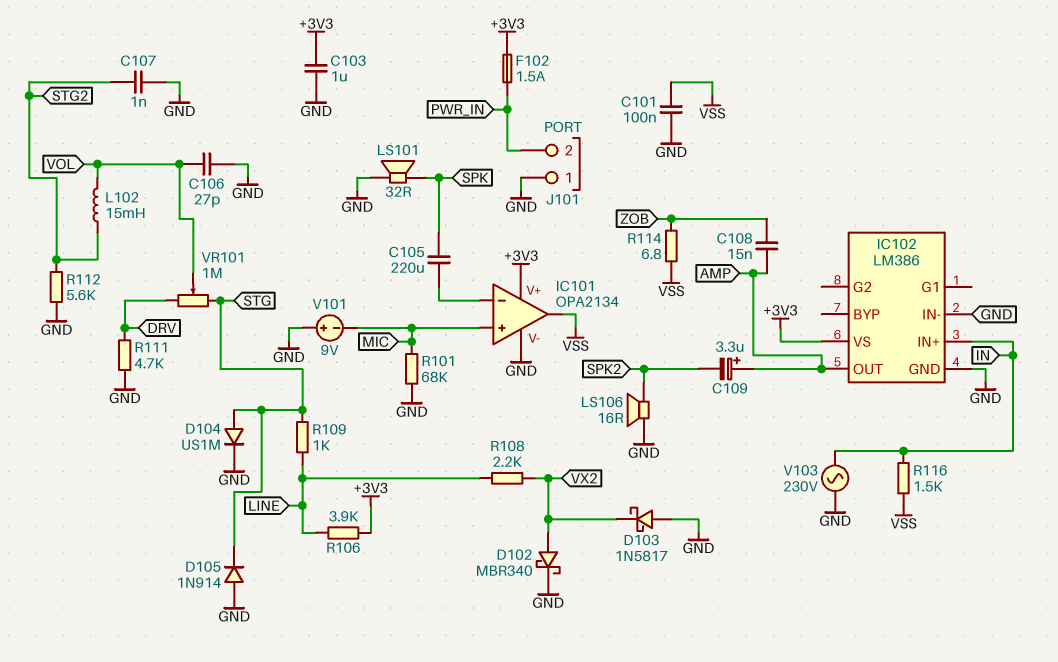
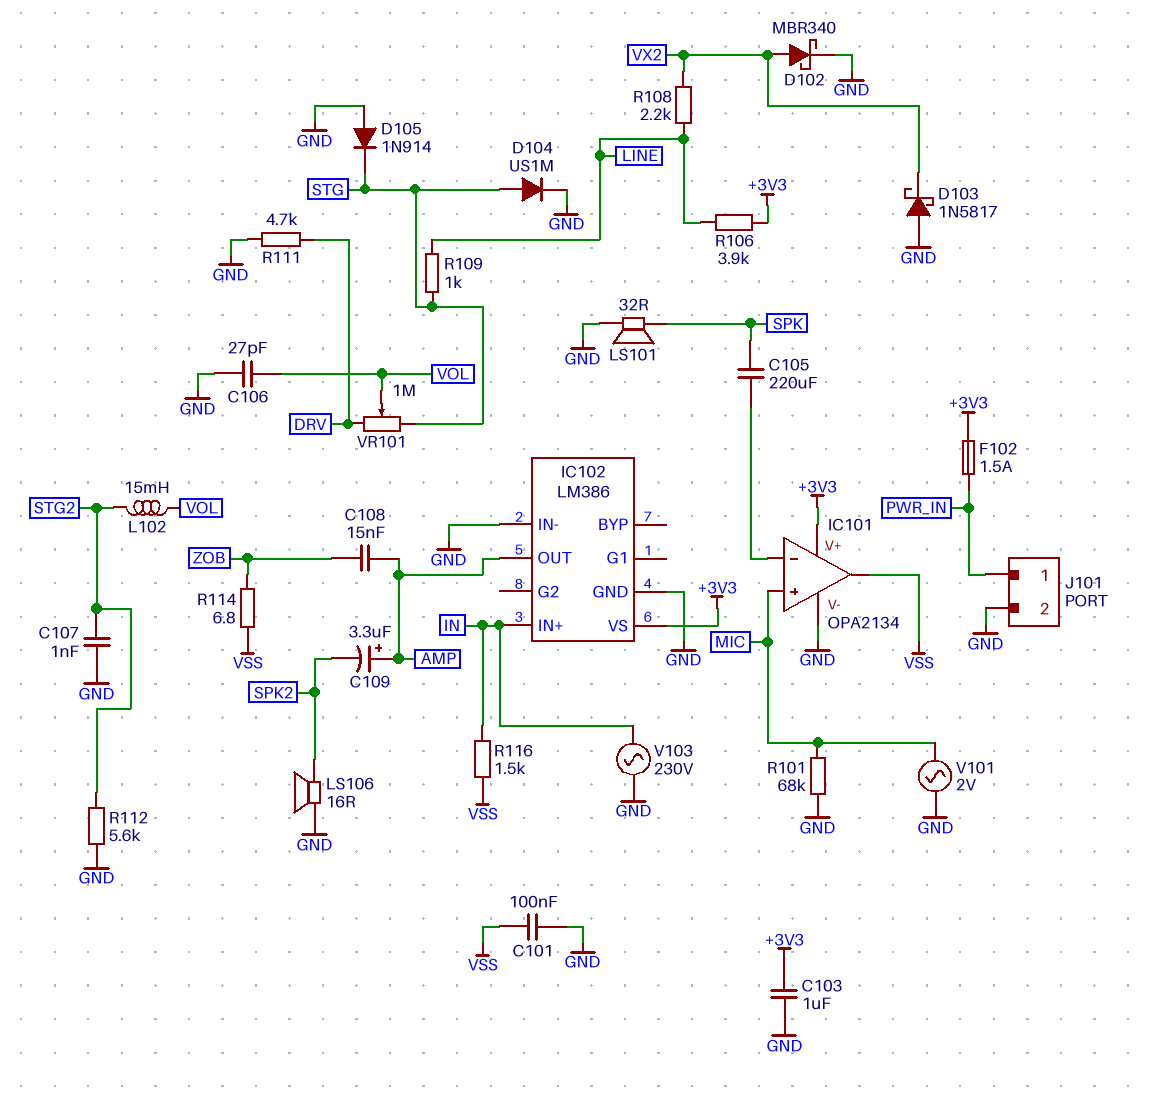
J101 pin 1: GND -> PWR_IN
J101 pin 2: PWR_IN -> GND
V101: 9V (plus GND, minus MIC) -> AC 2V (GND, MIC)

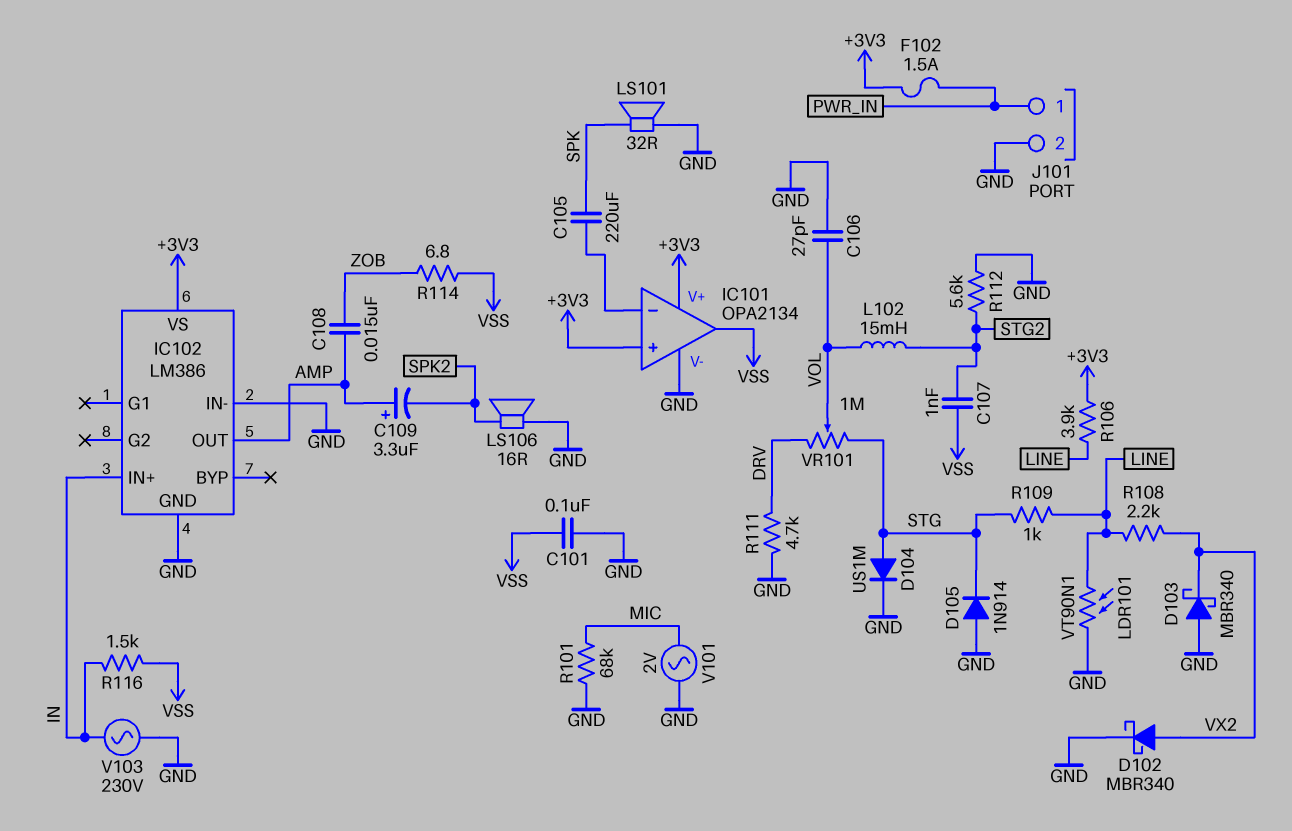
C103: 1uF (+3V3, GND) -> none
C107: 1nF (GND, STG2) -> 1nF (STG2, VSS)
D103: schottky 1N5817 (A GND, K VX2) -> schottky MBR340 (A GND, K VX2)
IC101 pin in+: MIC -> +3V3
LDR101: none -> VT90N1 (GND, LINE)

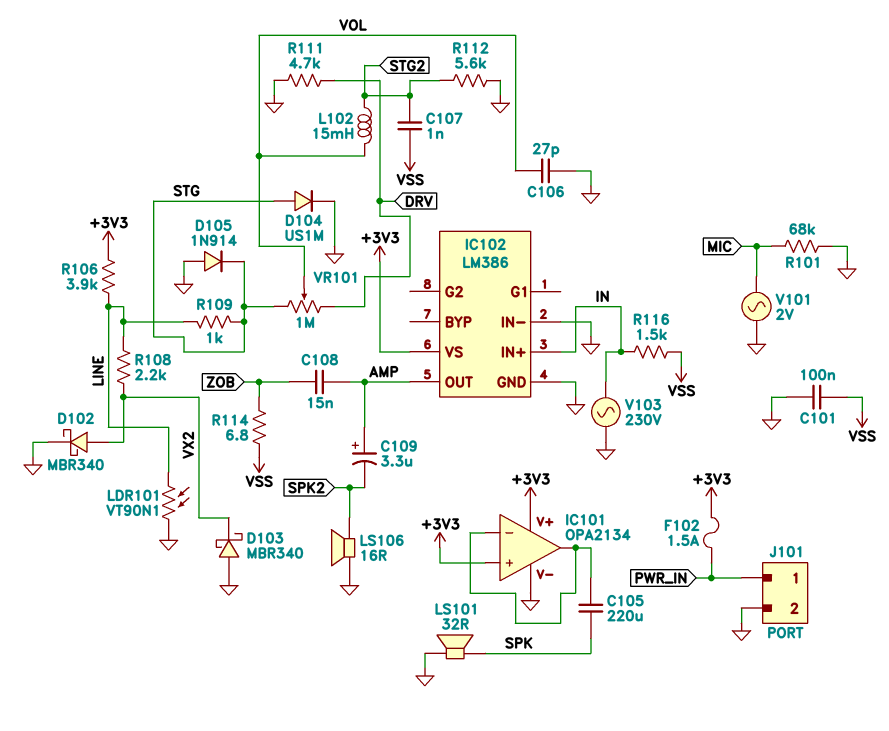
IC101 pin out: VSS -> IC101/in-

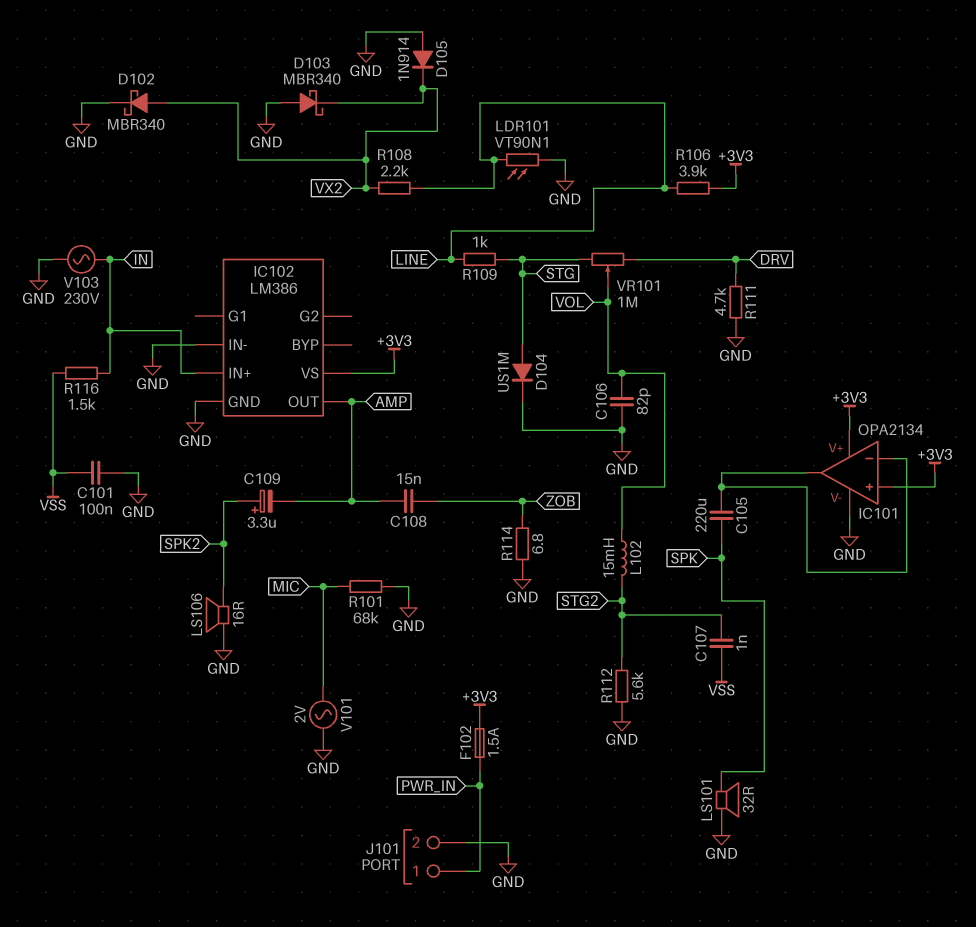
C106: 27pF (GND, VOL) -> 82pF (GND, VOL)
C109: 3.3uF (plus AMP, minus SPK2) -> 3.3uF (plus SPK2, minus AMP)
D105: diode 1N914 (A GND, K STG) -> diode 1N914 (A GND, K VX2)
R114: 6.8 (VSS, ZOB) -> 6.8 (GND, ZOB)

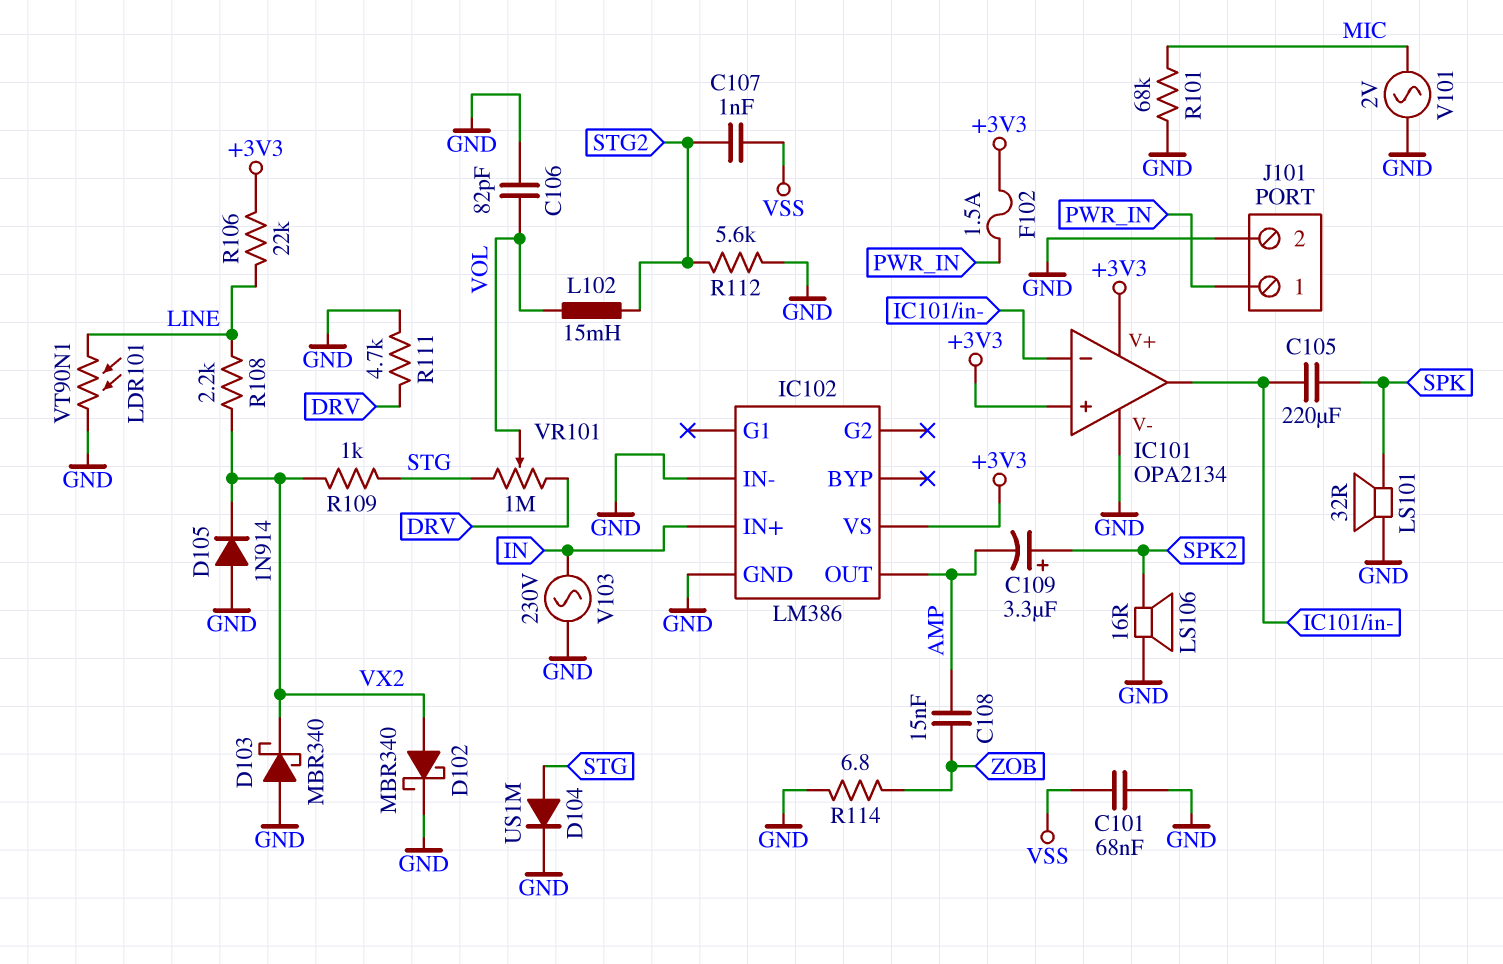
C101: 100nF (GND, VSS) -> 68nF (GND, VSS)
R106: 3.9k (+3V3, LINE) -> 22k (+3V3, LINE)
R109: 1k (LINE, STG) -> 1k (STG, VX2)
R116: 1.5k (IN, VSS) -> none

